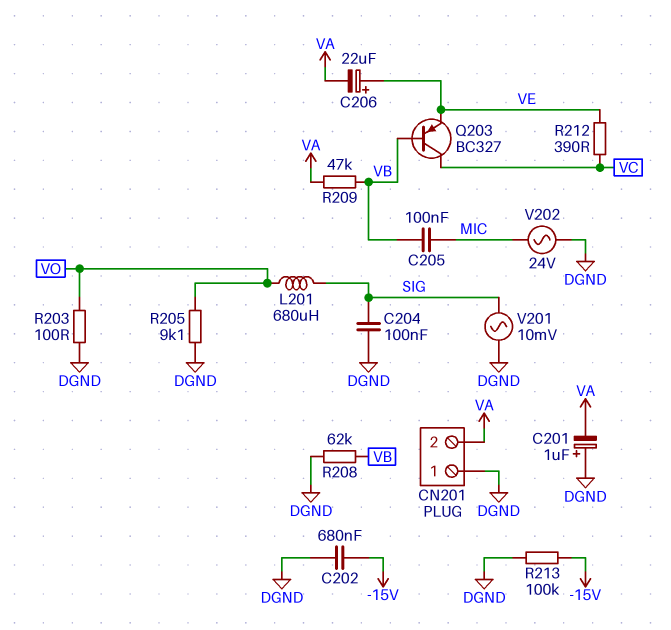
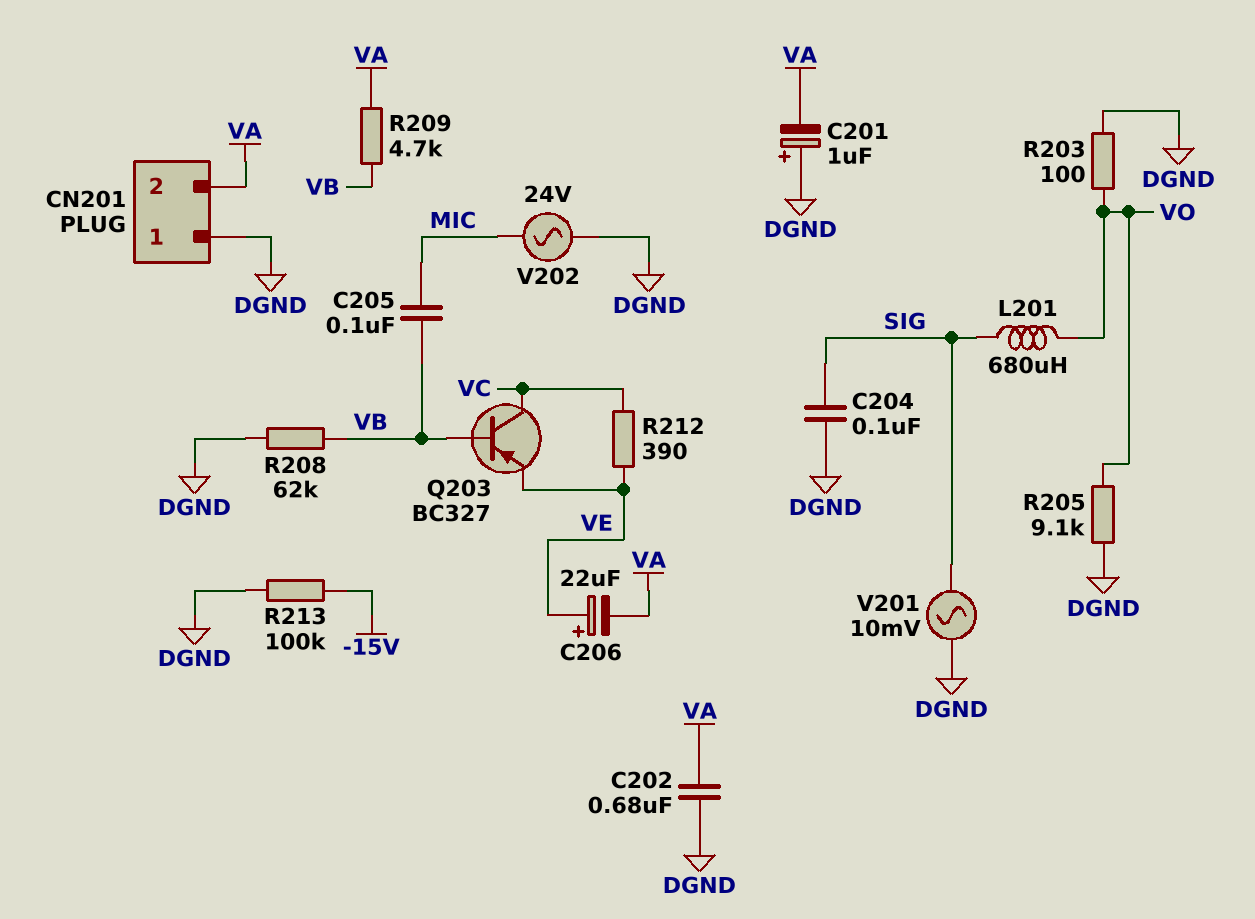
C202: 680nF (-15V, DGND) -> 680nF (DGND, VA)
R209: 47k (VA, VB) -> 4.7k (VA, VB)

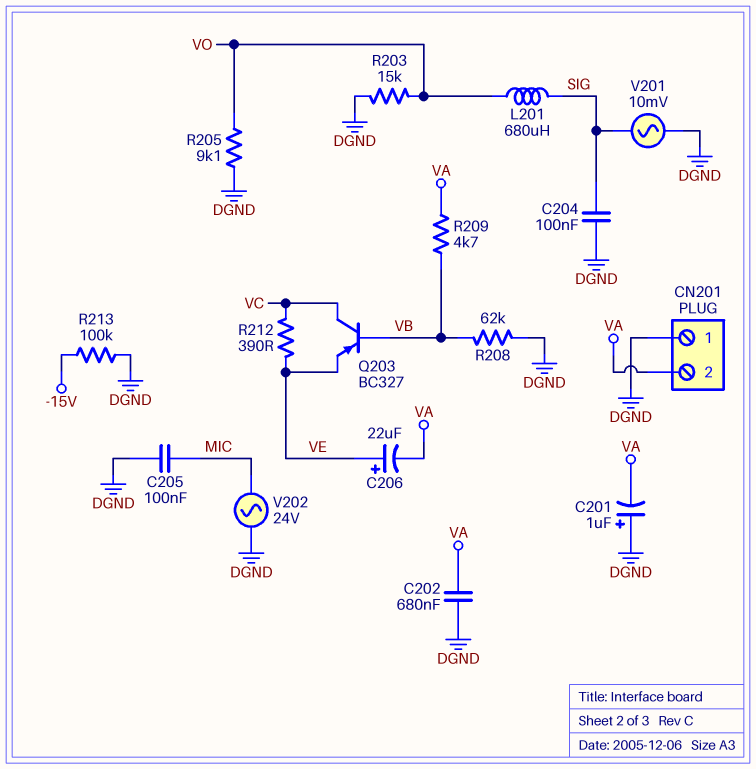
C205: 100nF (MIC, VB) -> 100nF (DGND, MIC)
R203: 100 (DGND, VO) -> 15k (DGND, VO)

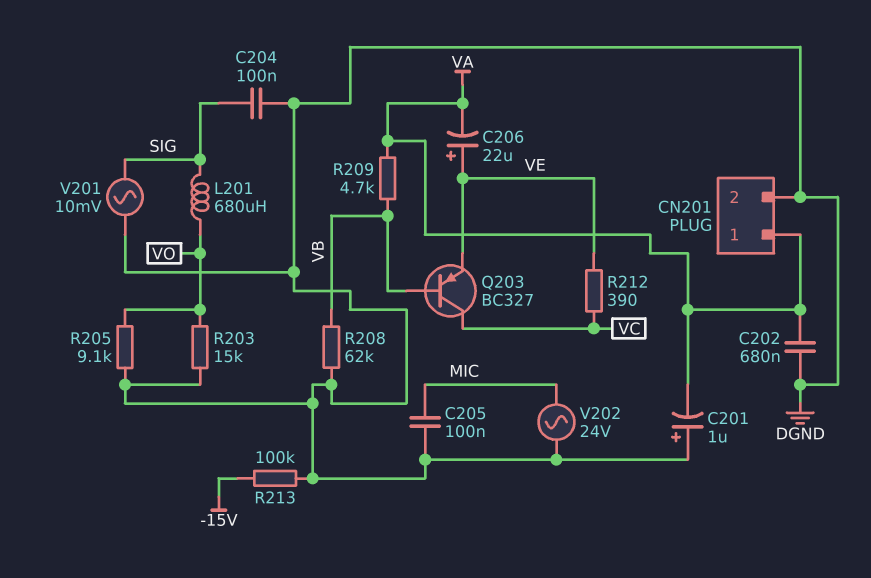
CN201 pin 1: DGND -> VA
CN201 pin 2: VA -> DGND

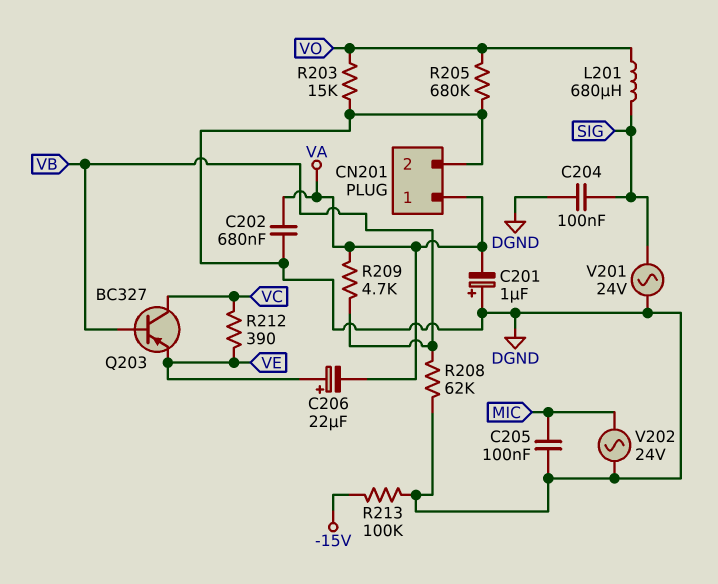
R205: 9.1k (DGND, VO) -> 680k (DGND, VO)
V201: AC 10mV (DGND, SIG) -> AC 24V (DGND, SIG)

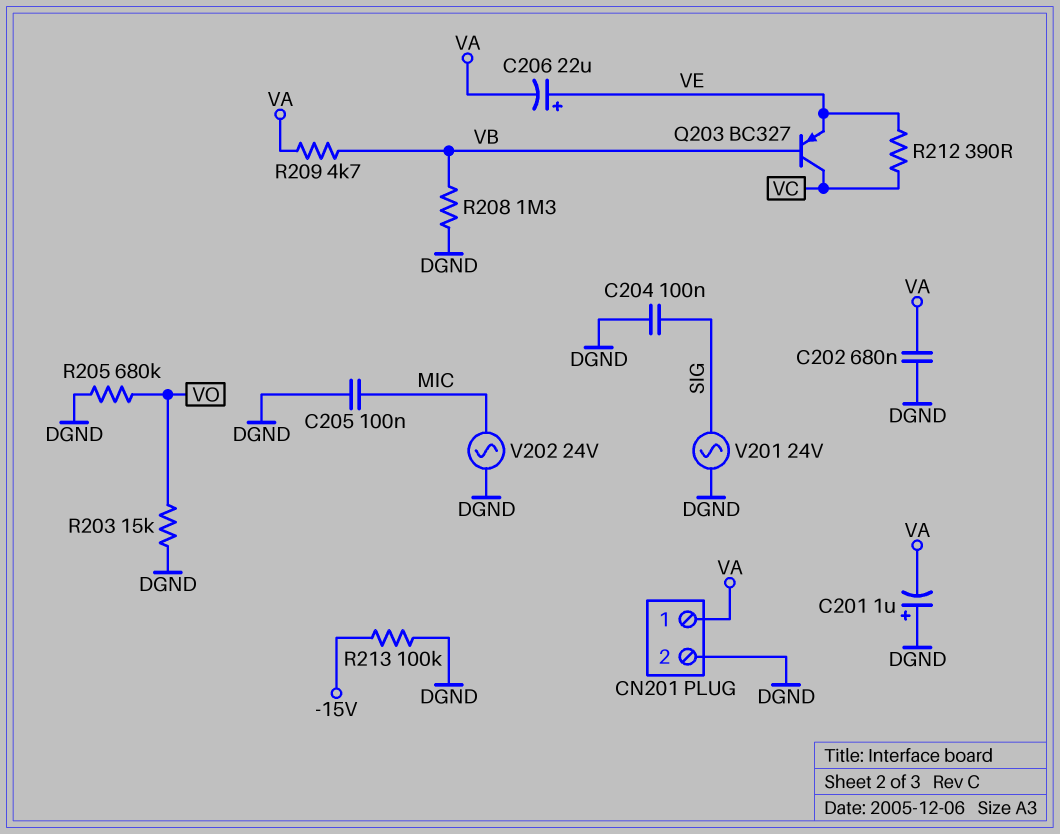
L201: 680uH (SIG, VO) -> none
R208: 62k (DGND, VB) -> 1.3M (DGND, VB)

